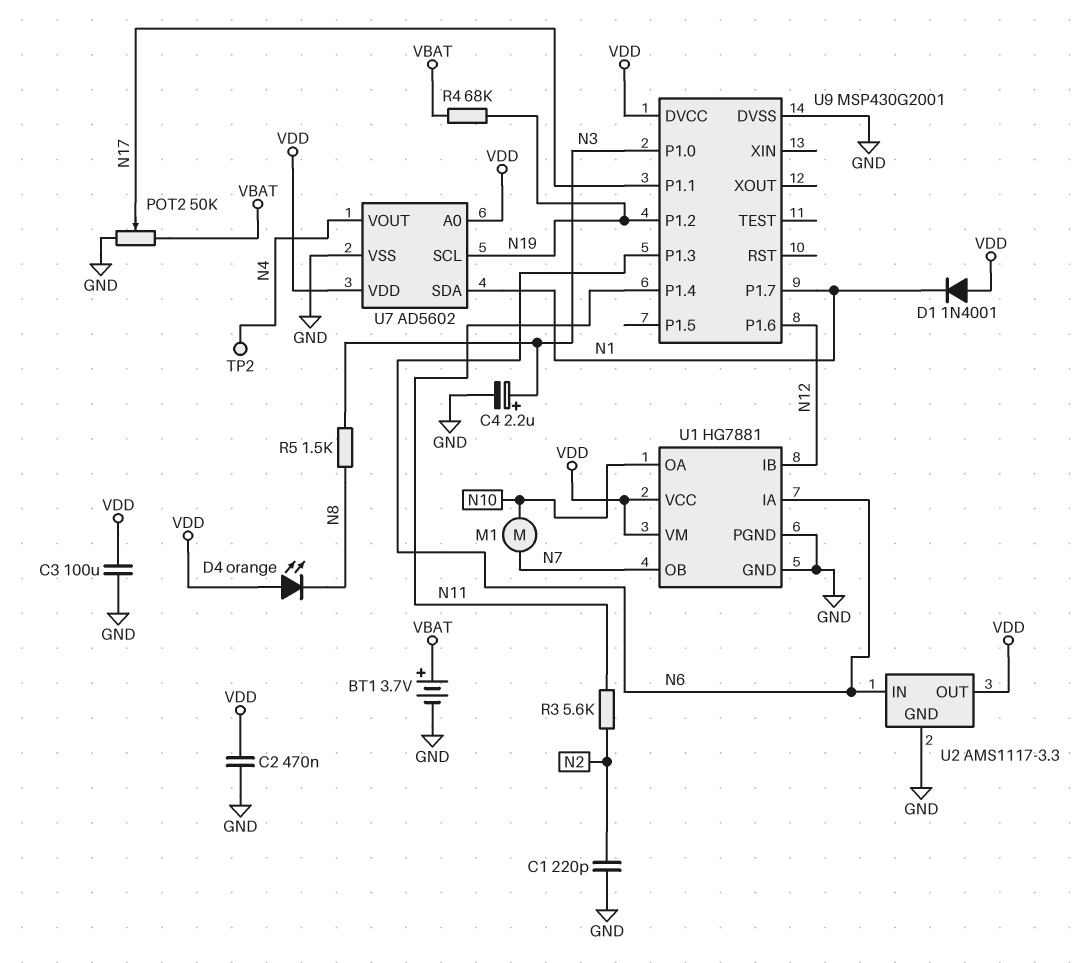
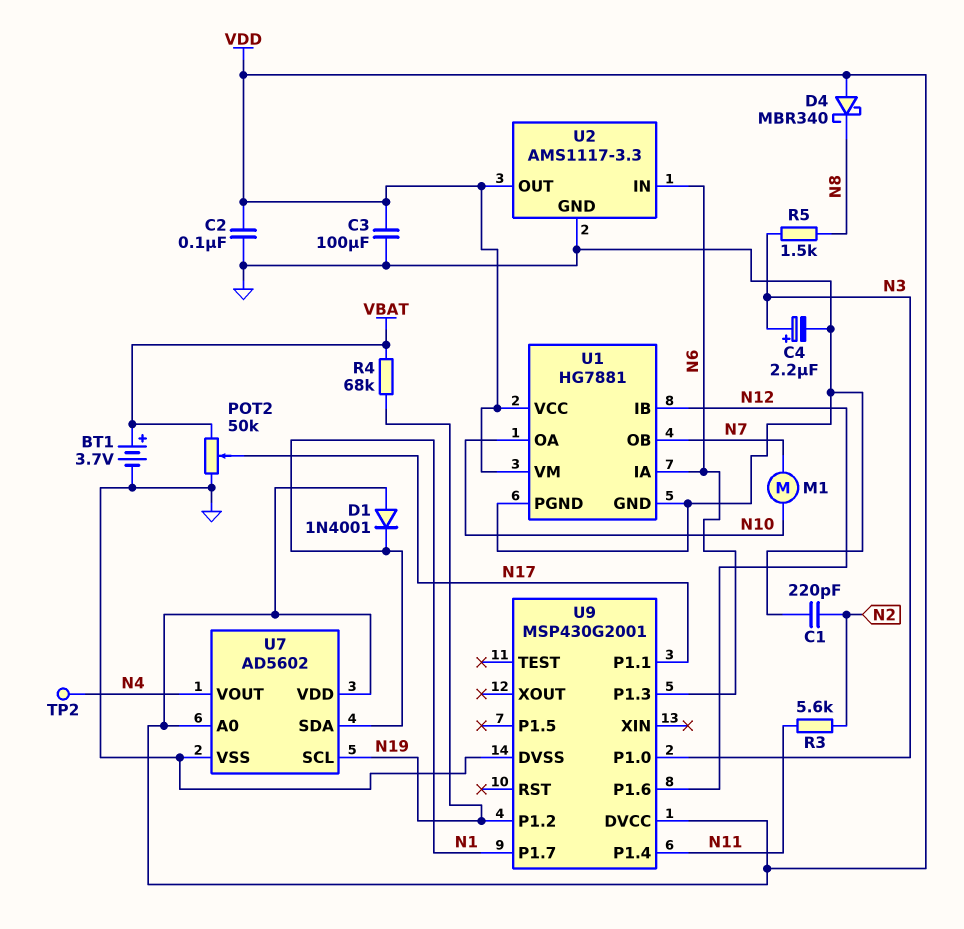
C2: 470nF (GND, VDD) -> 100nF (GND, VDD)
D4: LED orange (A VDD, K N8) -> schottky MBR340 (A VDD, K N8)

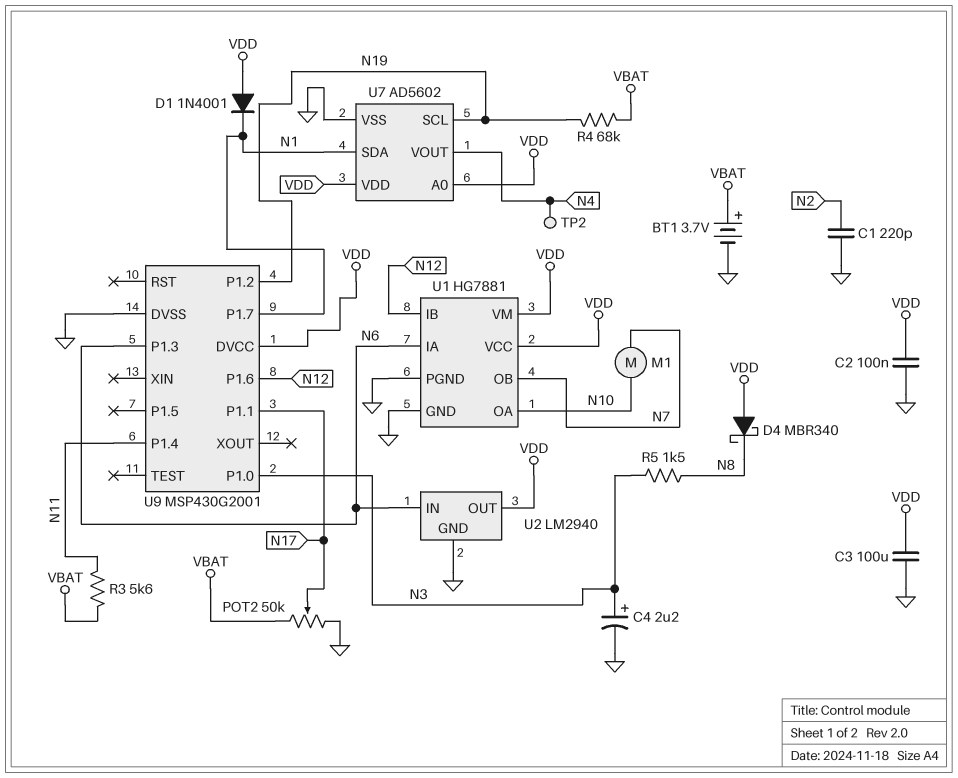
R3: 5.6k (N2, N11) -> 5.6k (N11, VBAT)
U2: AMS1117-3.3 -> LM2940

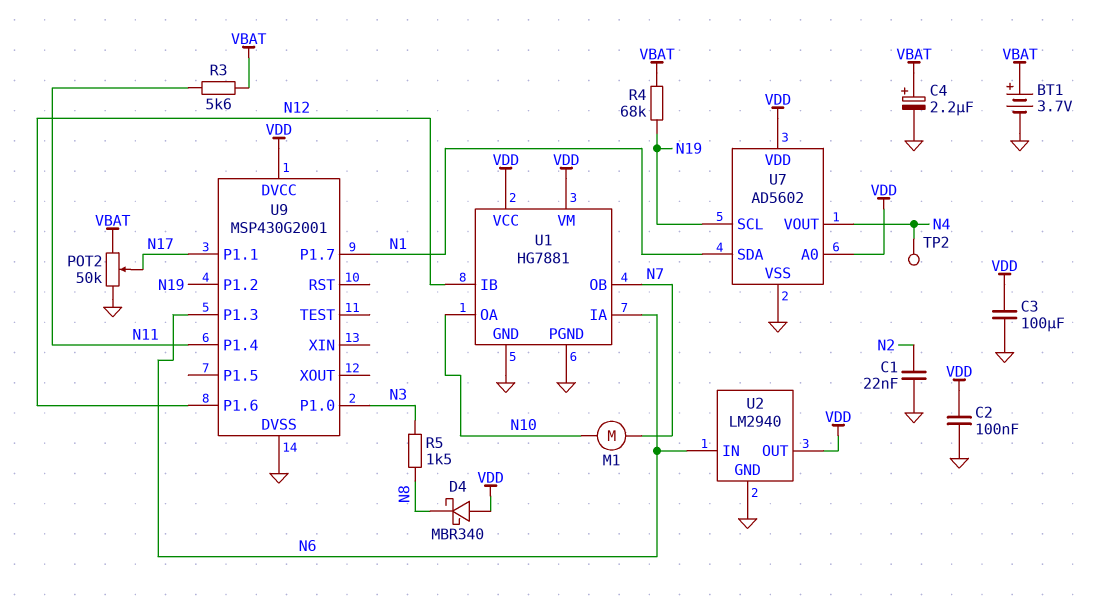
C1: 220pF (GND, N2) -> 22nF (GND, N2)
C4: 2.2uF (plus N3, minus GND) -> 2.2uF (plus VBAT, minus GND)
D1: diode 1N4001 (A VDD, K N1) -> none

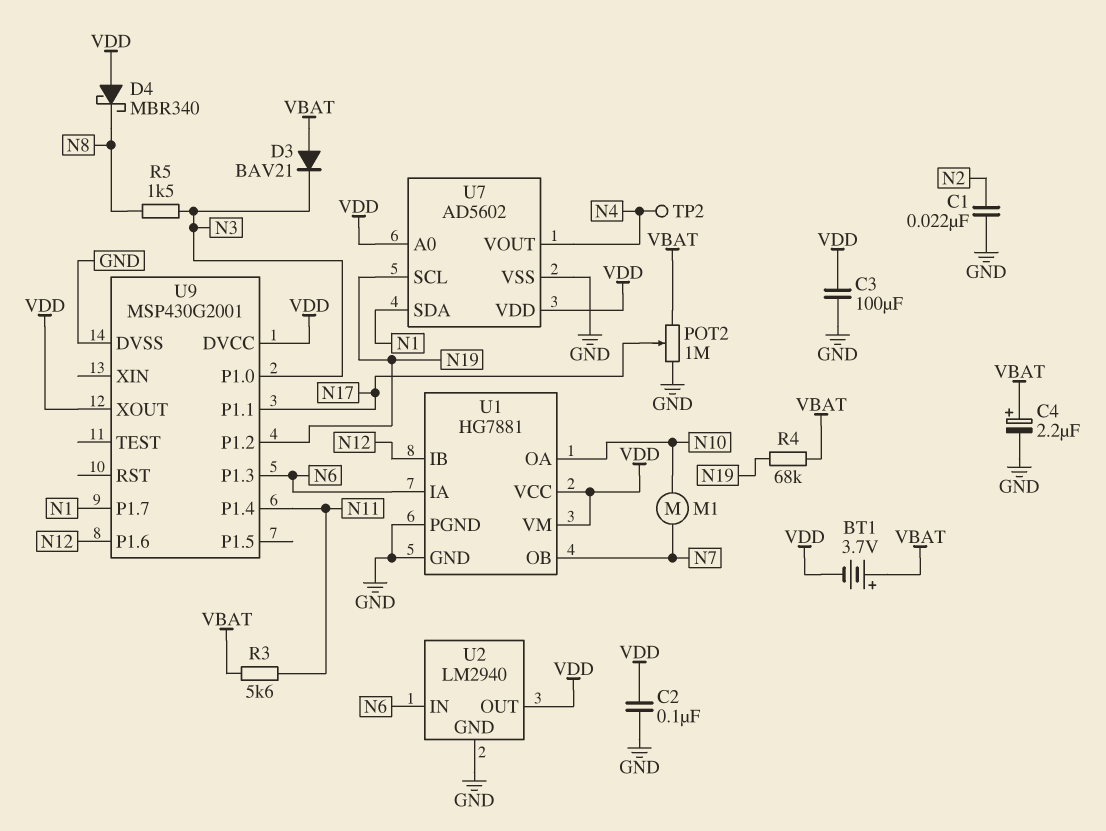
BT1: 3.7V (plus VBAT, minus GND) -> 3.7V (plus VBAT, minus VDD)
D3: none -> diode BAV21 (A VBAT, K N3)
POT2: 50k (GND, VBAT, wiper N17) -> 1M (GND, VBAT, wiper N17)
U9 pin XOUT: none -> VDD

